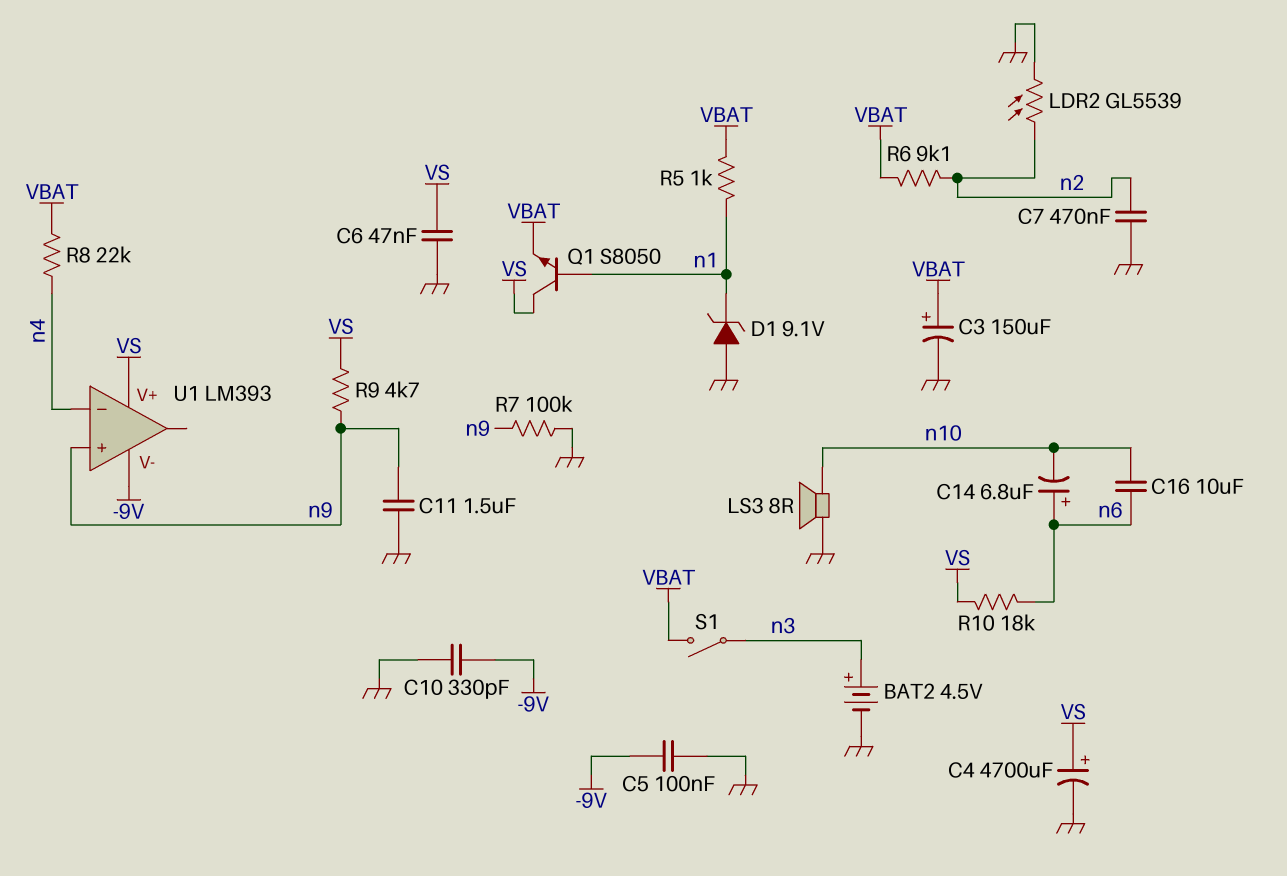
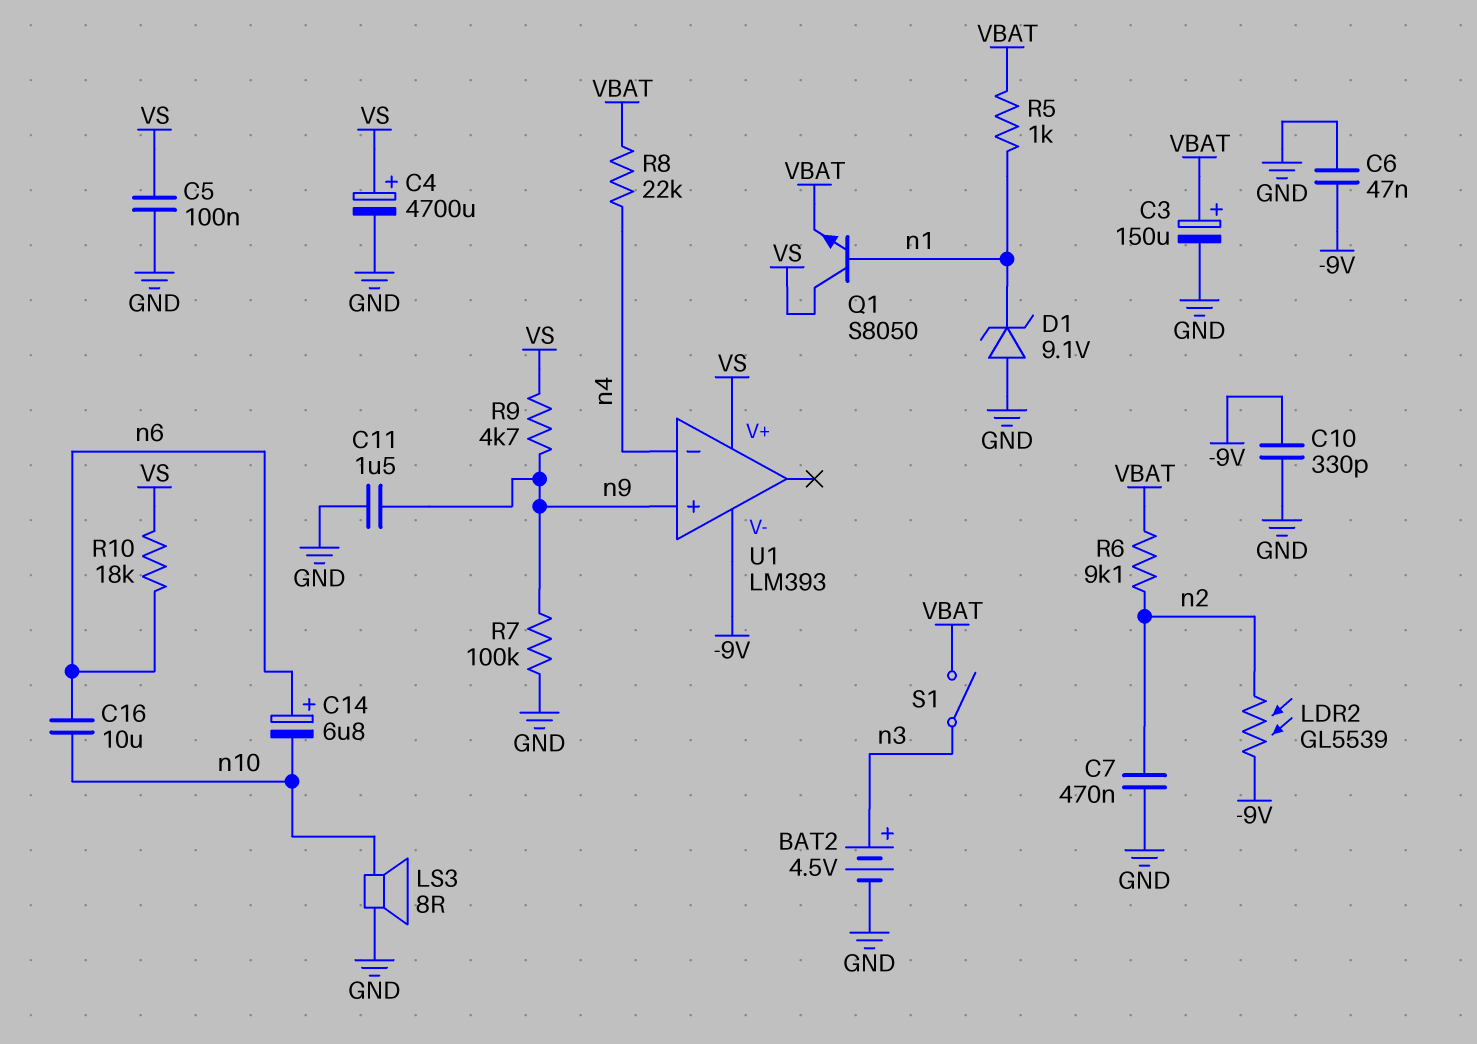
C5: 100nF (-9V, GND) -> 100nF (GND, VS)
C6: 47nF (GND, VS) -> 47nF (-9V, GND)
LDR2: GL5539 (GND, n2) -> GL5539 (-9V, n2)

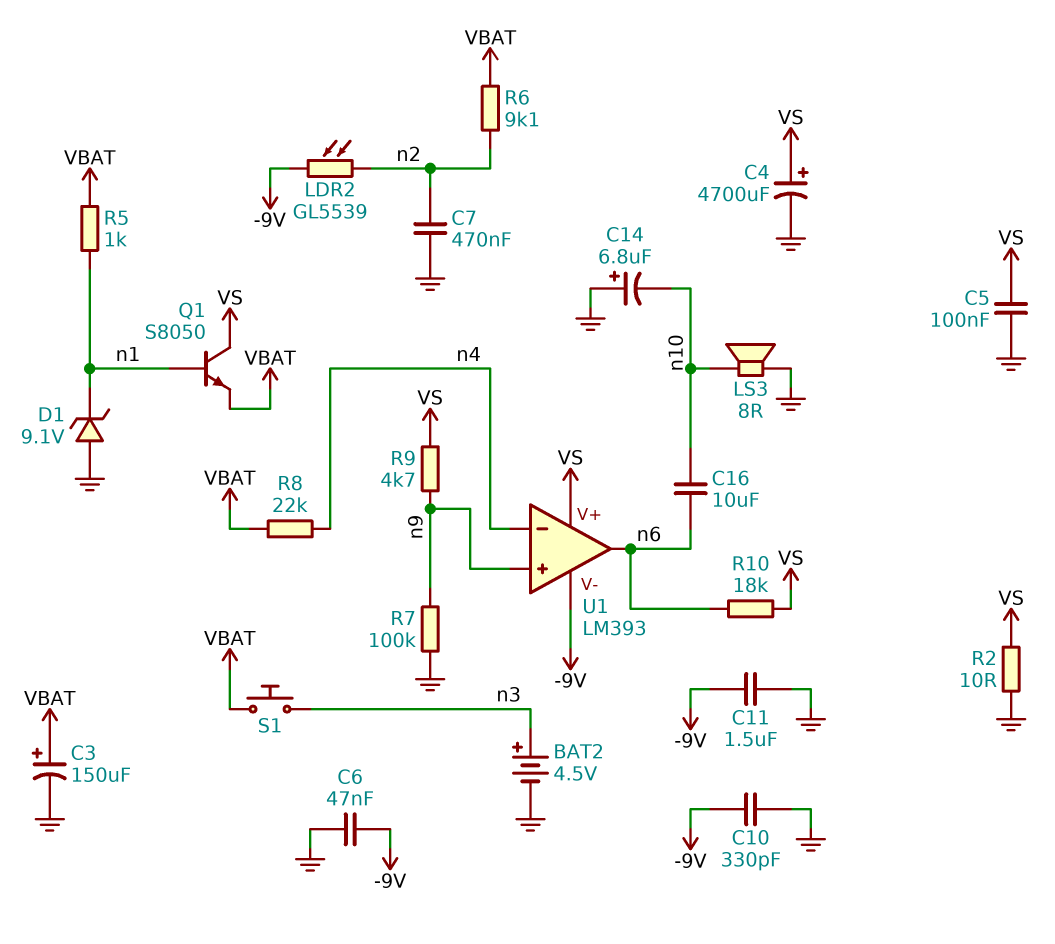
C11: 1.5uF (GND, n9) -> 1.5uF (-9V, GND)
C14: 6.8uF (plus n6, minus n10) -> 6.8uF (plus GND, minus n10)
R2: none -> 10 (GND, VS)
S1: switch (VBAT, n3) -> button (VBAT, n3)
U1 pin out: none -> n6

